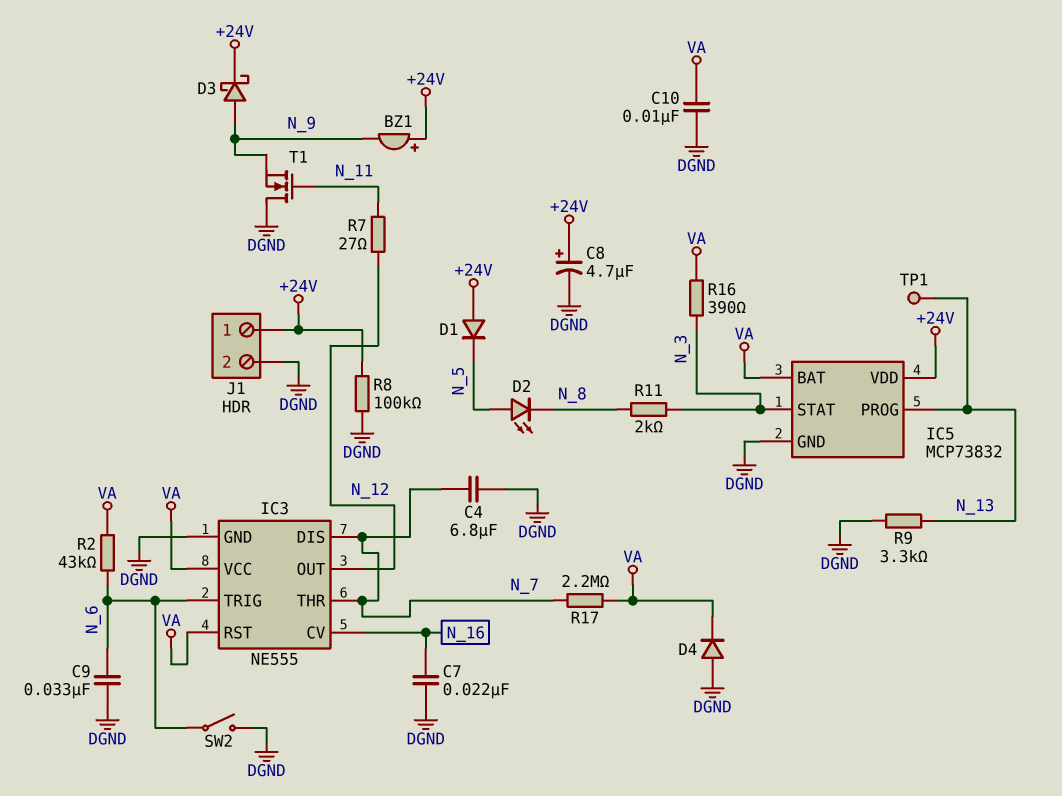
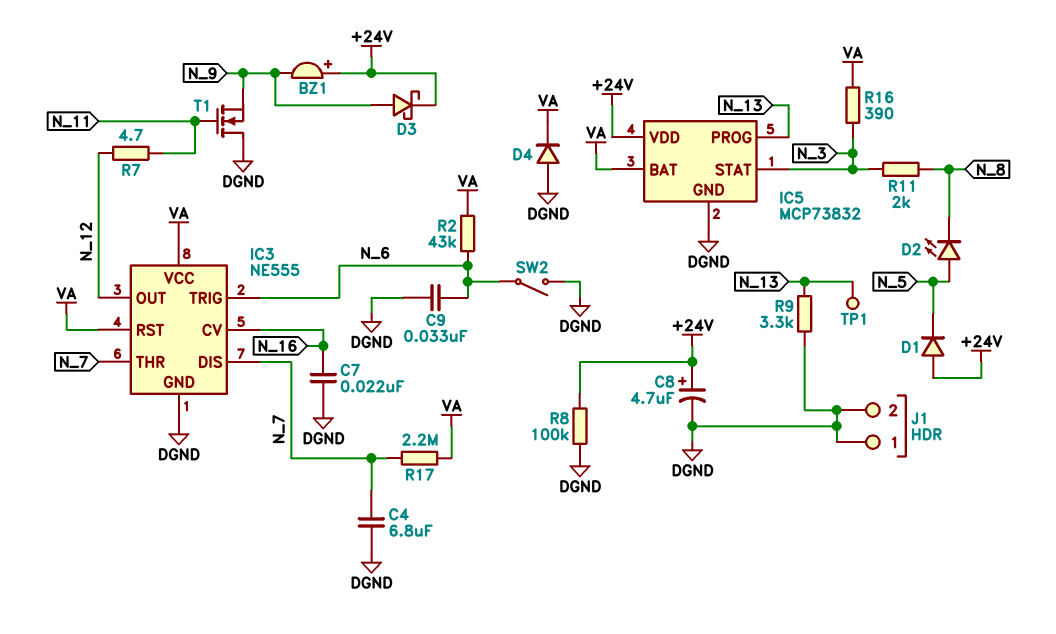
C10: 10nF (DGND, VA) -> none
J1 pin 1: +24V -> DGND
R7: 27 (N_11, N_12) -> 4.7 (N_11, N_12)

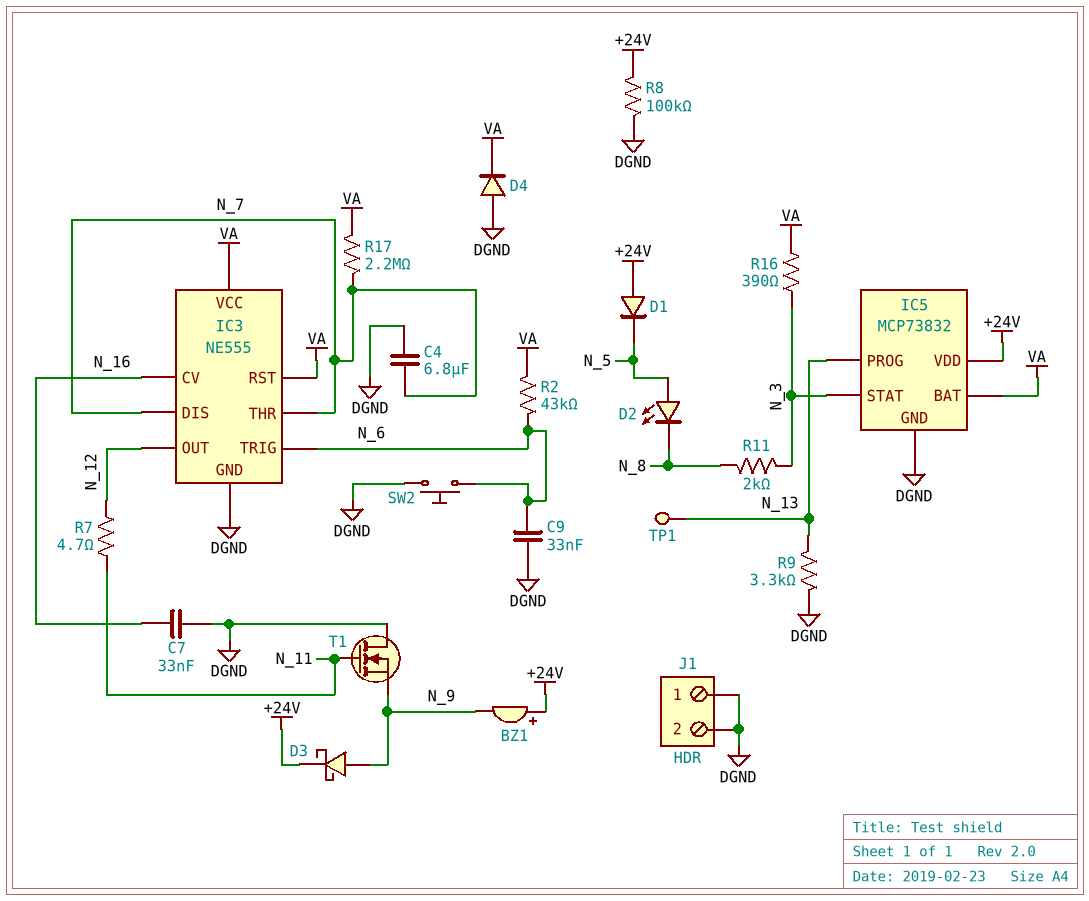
C7: 22nF (DGND, N_16) -> 33nF (DGND, N_16)
C8: 4.7uF (plus +24V, minus DGND) -> none
SW2: switch (DGND, N_6) -> button (DGND, N_6)

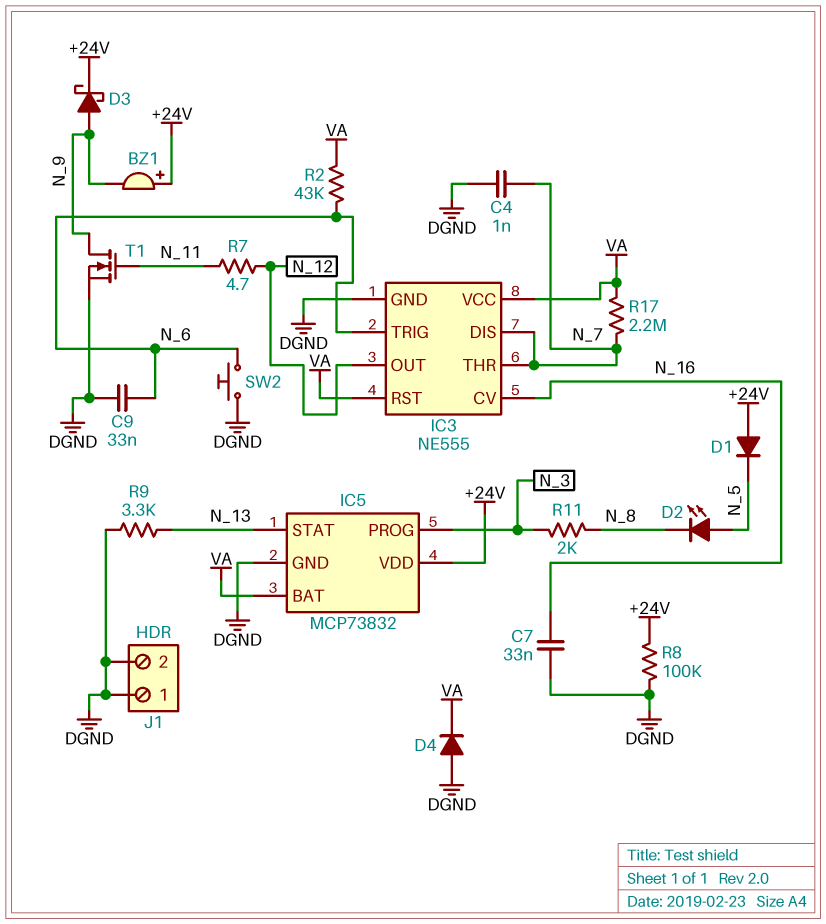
C4: 6.8uF (DGND, N_7) -> 1nF (DGND, N_7)
IC5 pin PROG: N_13 -> N_3
IC5 pin STAT: N_3 -> N_13
R16: 390 (N_3, VA) -> none
T1: NMOS (G N_11, D DGND, S N_9) -> NMOS (G N_11, D N_9, S DGND)
TP1: test point (N_13) -> none

